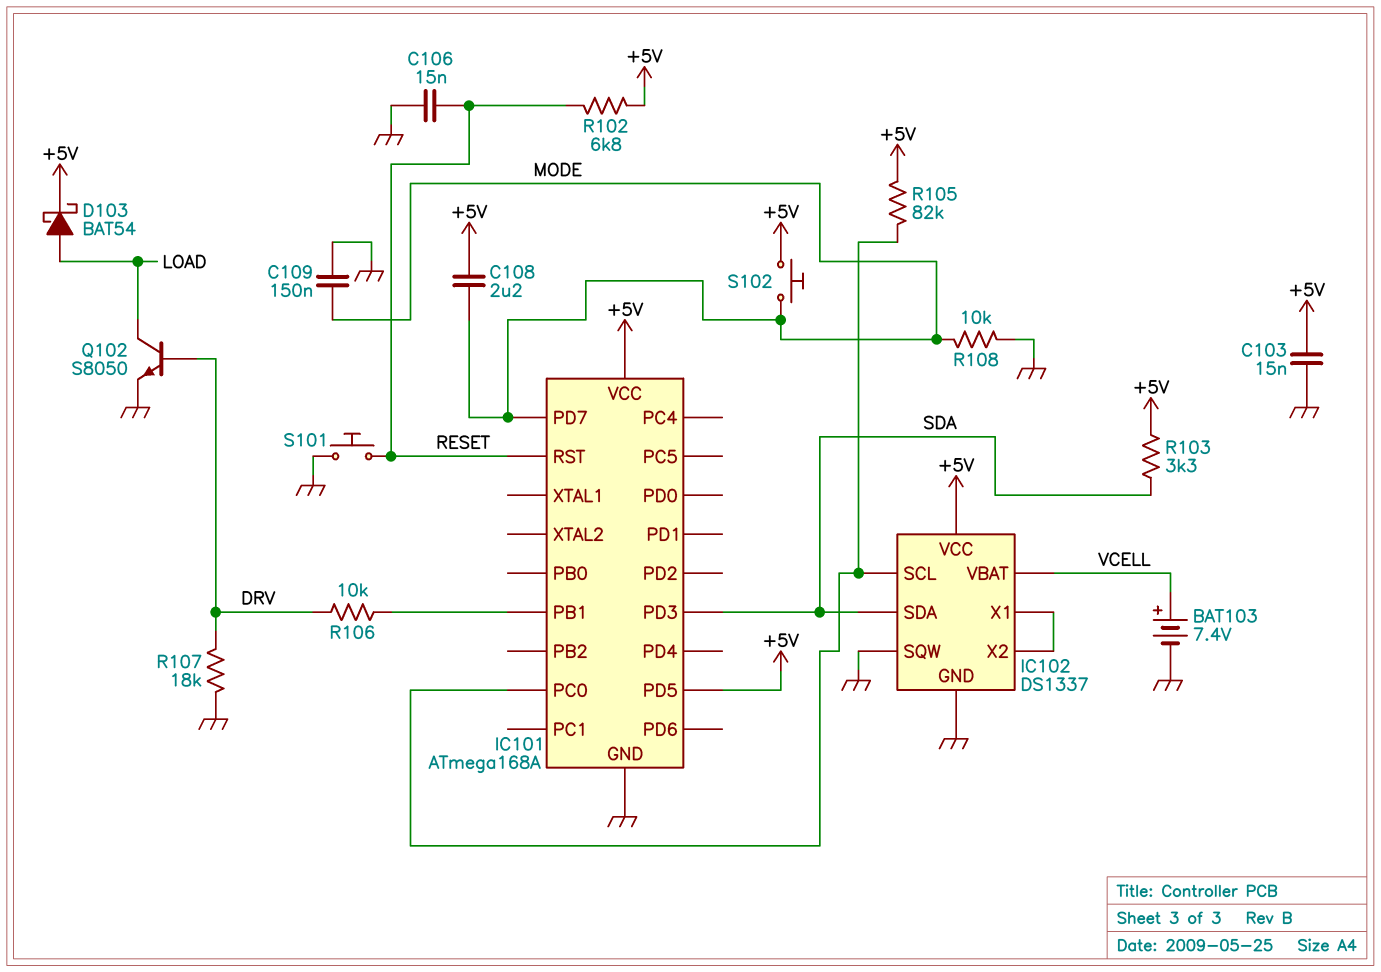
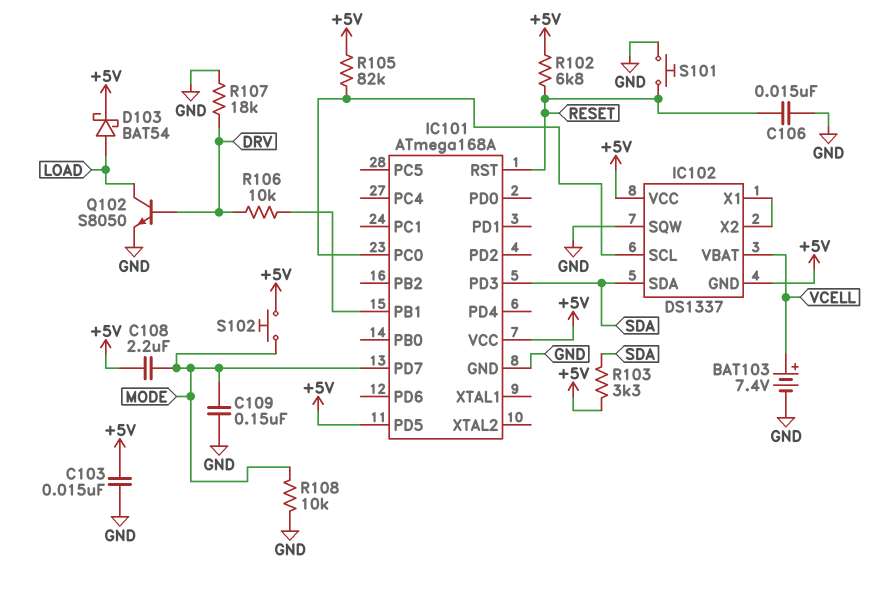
IC102 pin GND: GND -> +5V

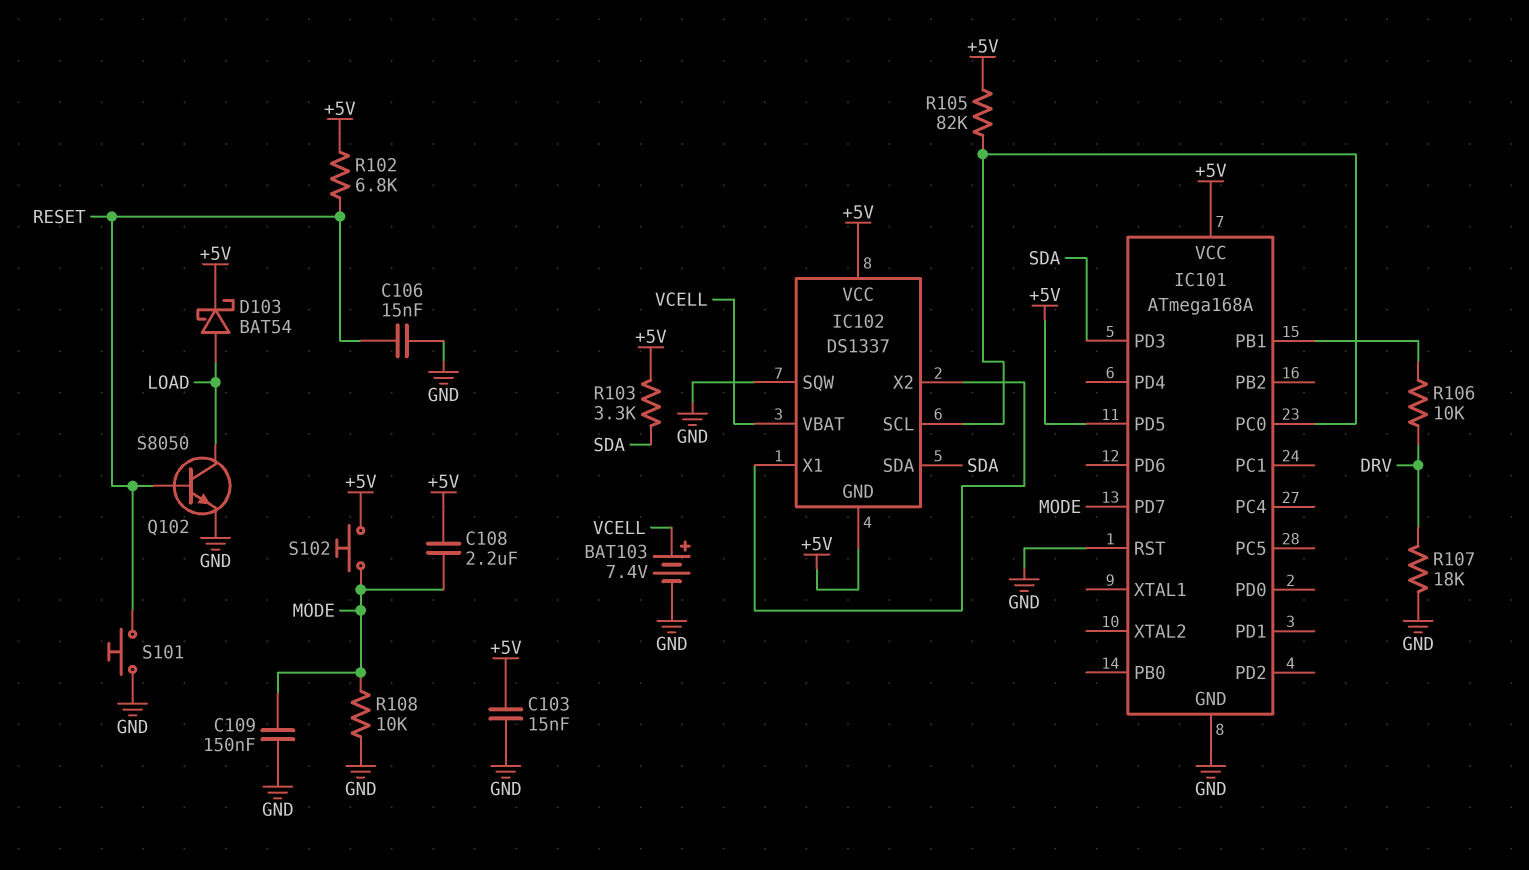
IC101 pin RST: RESET -> GND
Q102: NPN S8050 (B DRV, C LOAD, E GND) -> NPN S8050 (B RESET, C LOAD, E GND)

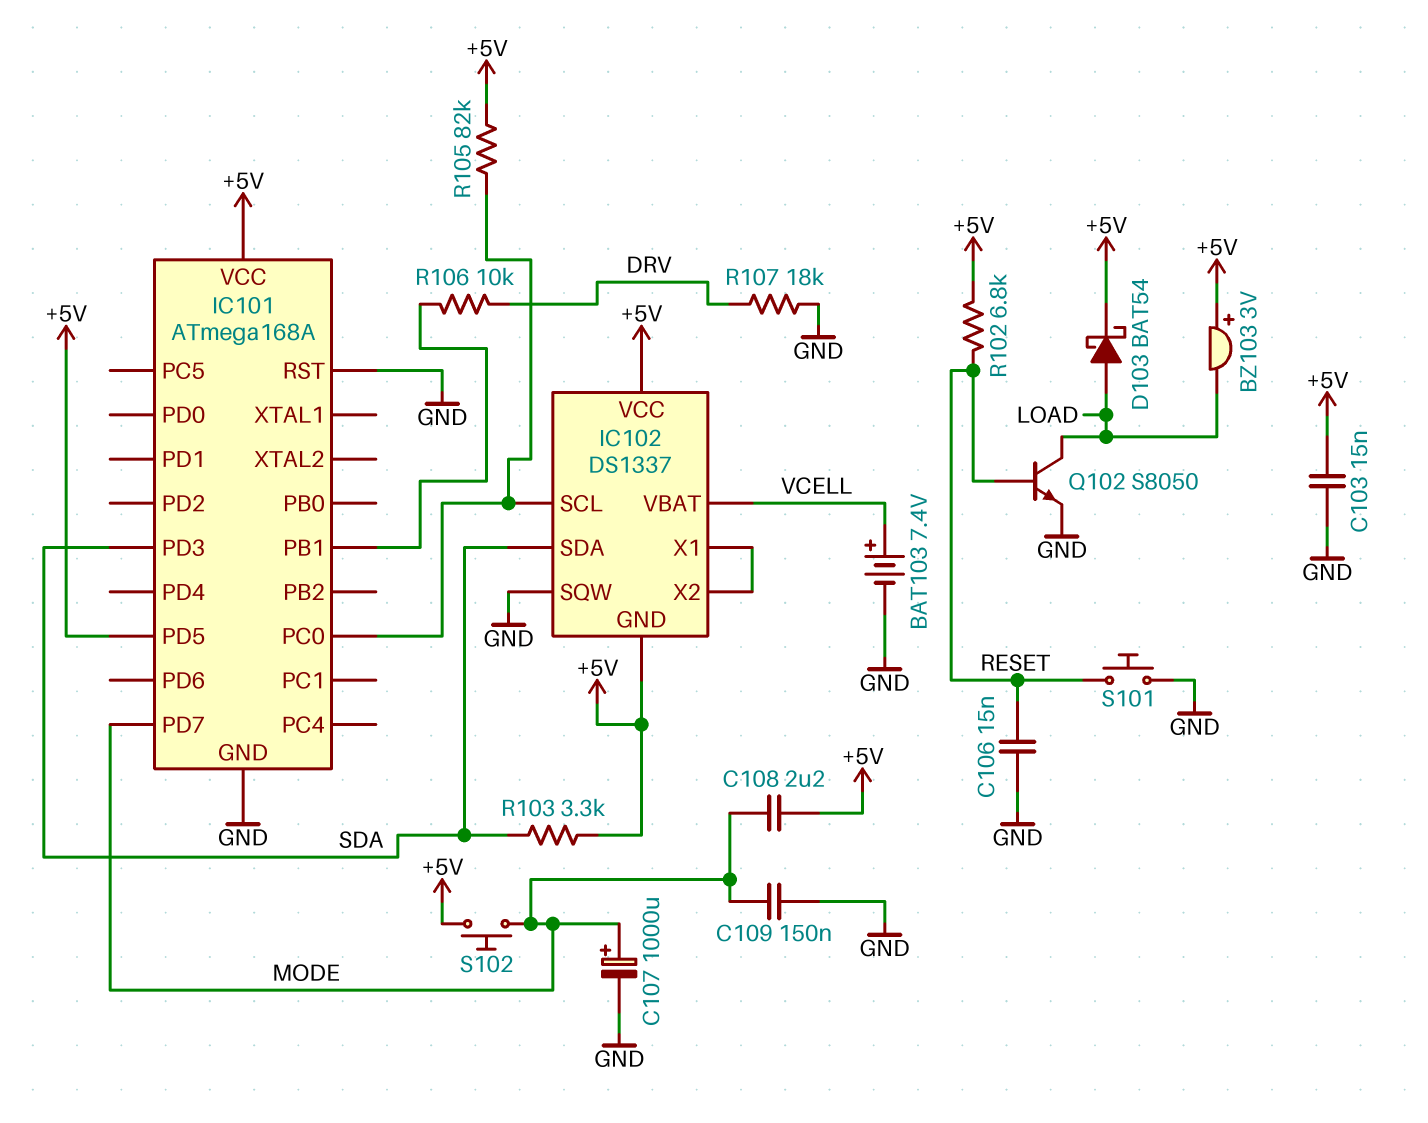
BZ103: none -> buzzer 3V (plus +5V, minus LOAD)
C107: none -> 1000uF (plus MODE, minus GND)
R108: 10k (GND, MODE) -> none

